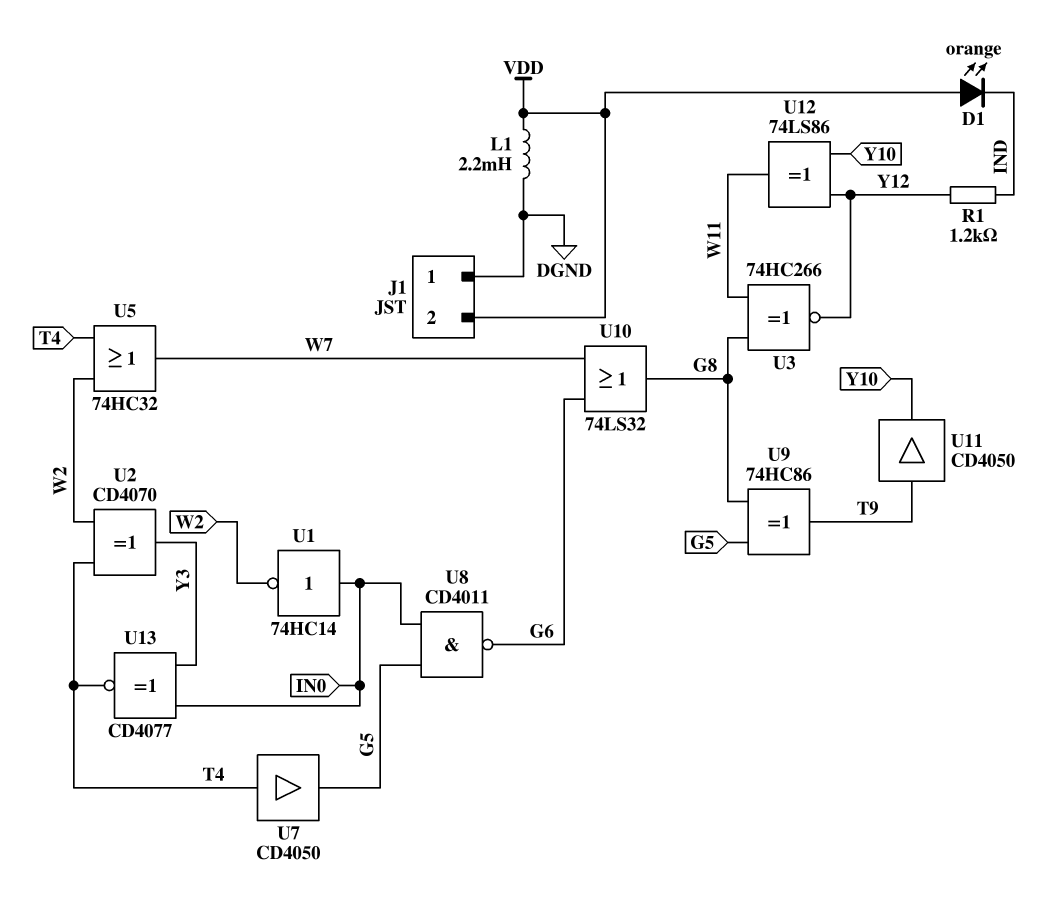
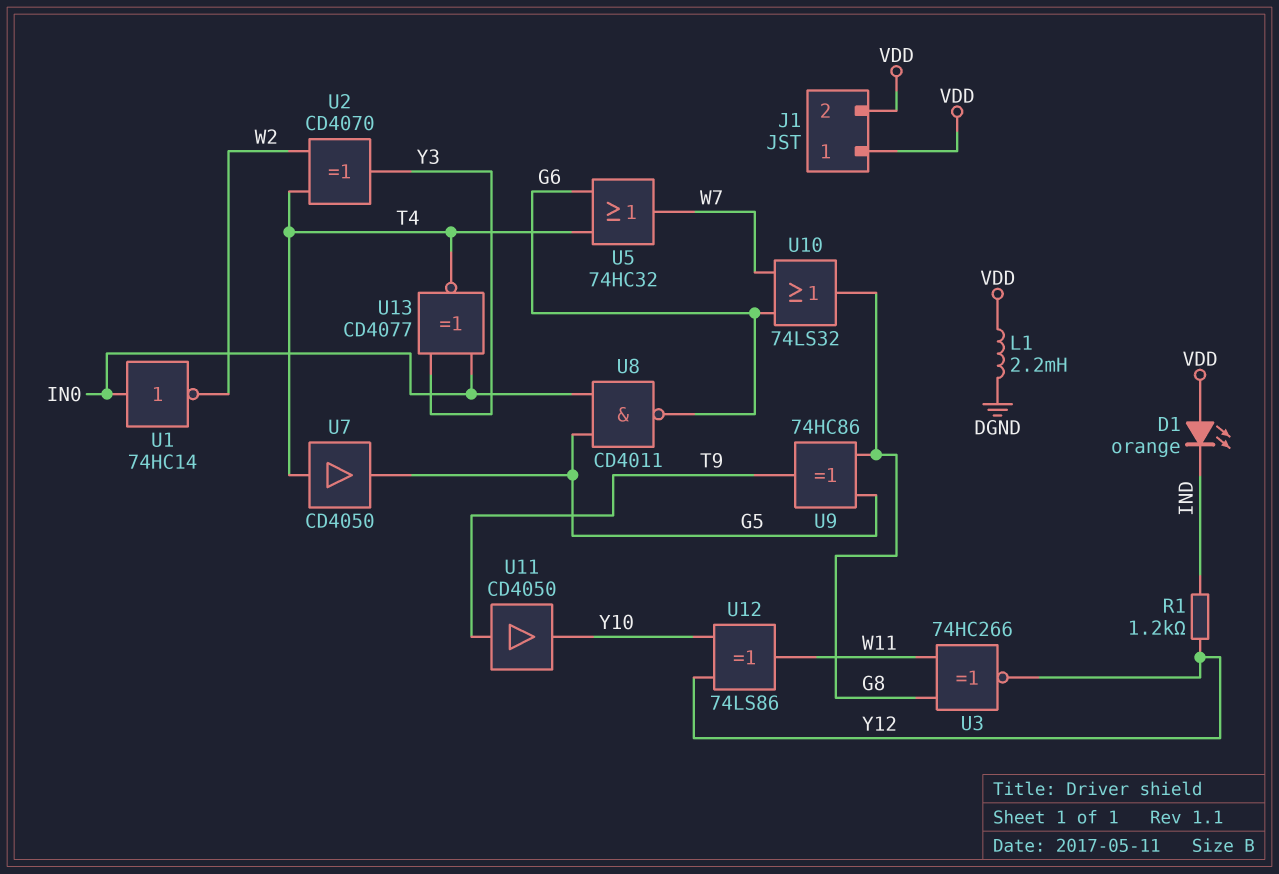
J1 pin 1: DGND -> VDD
U5: OR 74HC32 (in T4, in W2, out W7) -> OR 74HC32 (in G6, in T4, out W7)

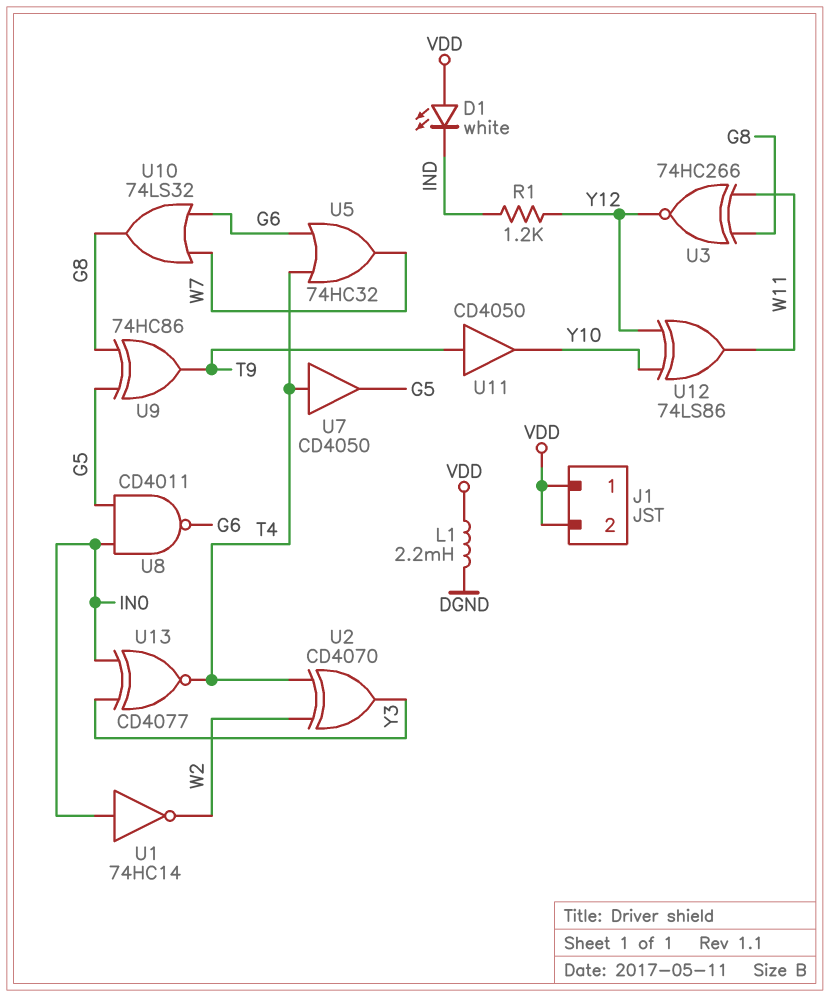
D1: LED orange (A VDD, K IND) -> LED white (A VDD, K IND)

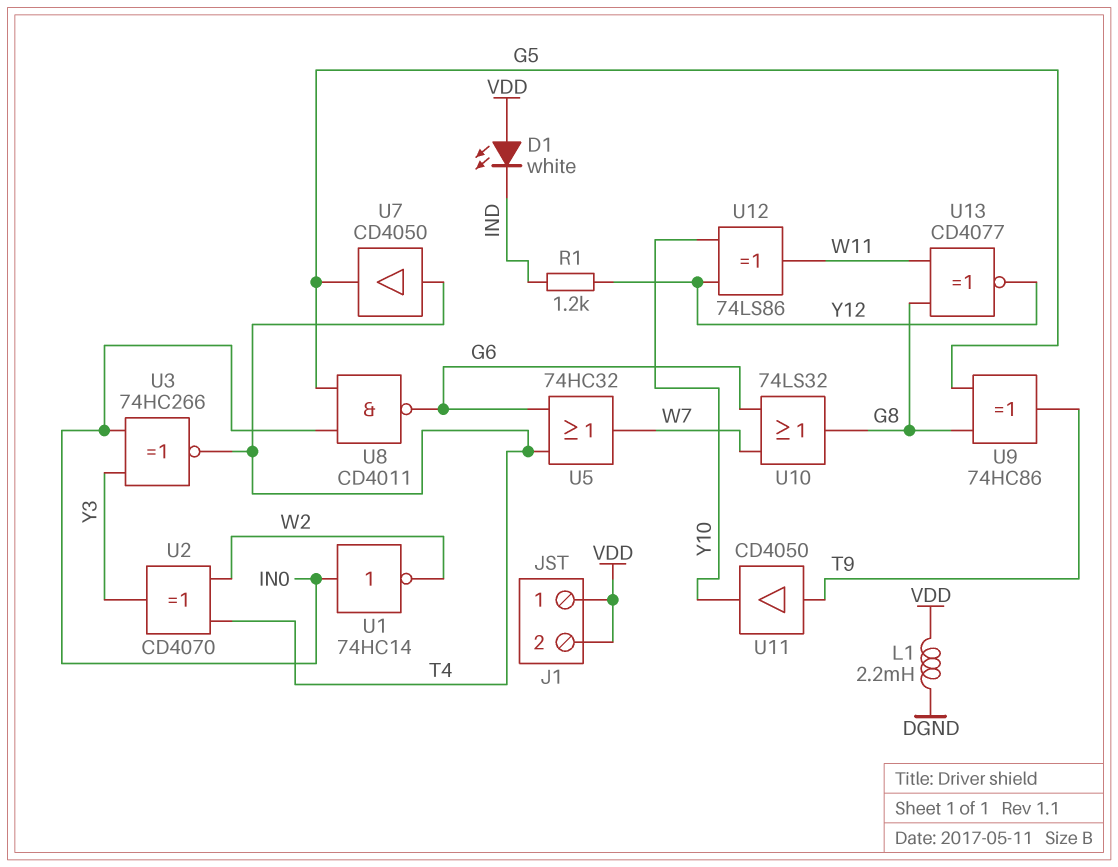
U3: XNOR 74HC266 (in G8, in W11, out Y12) -> XNOR 74HC266 (in IN0, in Y3, out T4)
U13: XNOR CD4077 (in IN0, in Y3, out T4) -> XNOR CD4077 (in G8, in W11, out Y12)

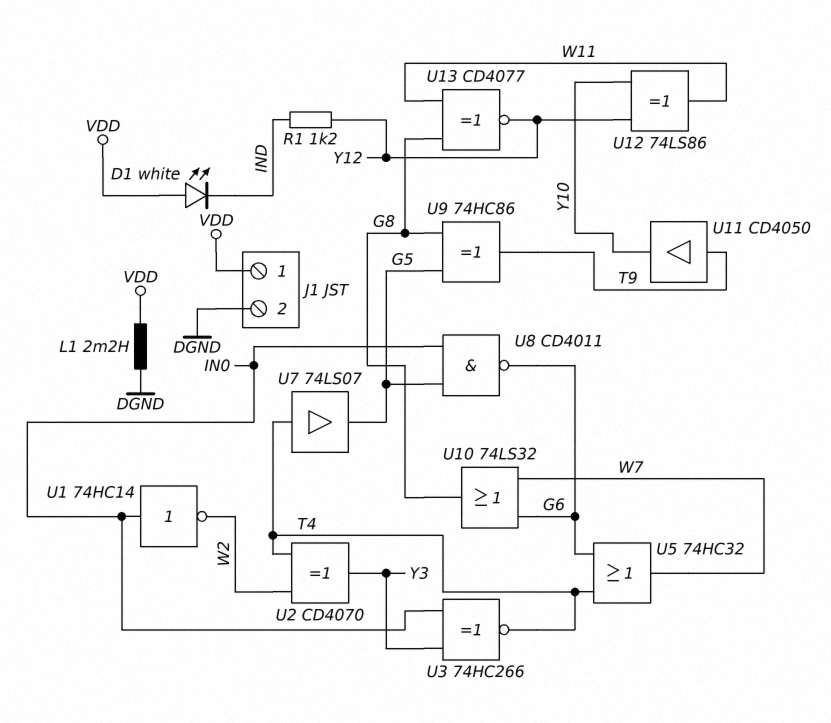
J1 pin 2: VDD -> DGND
U7: buffer CD4050 (in T4, out G5) -> buffer 74LS07 (in T4, out G5)

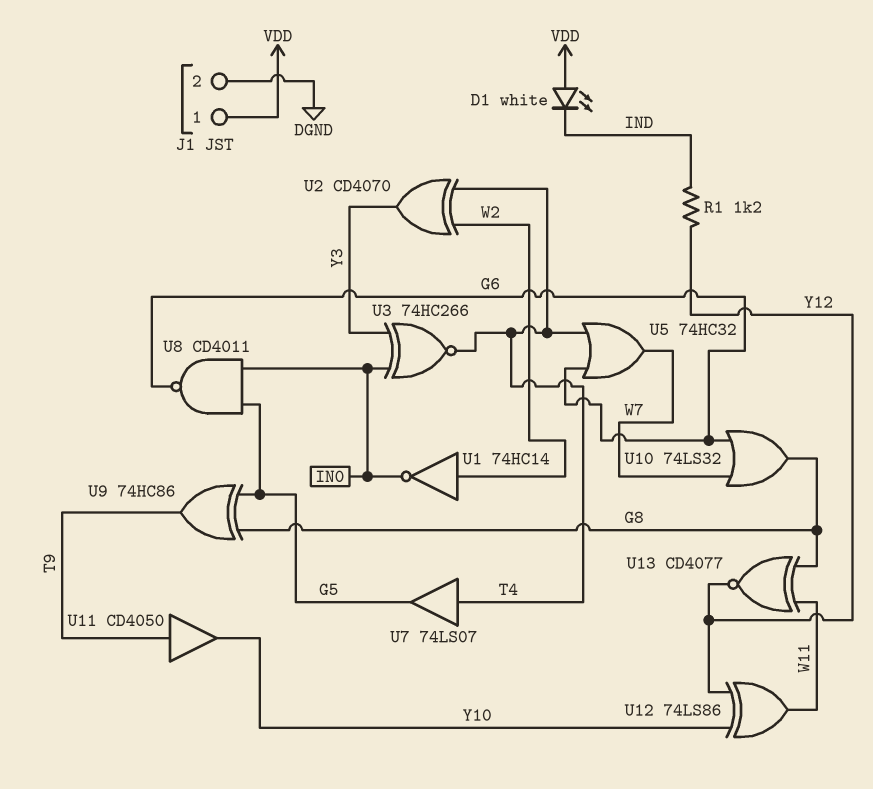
L1: 2.2mH (DGND, VDD) -> none
U1: NOT 74HC14 (in IN0, out W2) -> NOT 74HC14 (in W2, out IN0)

